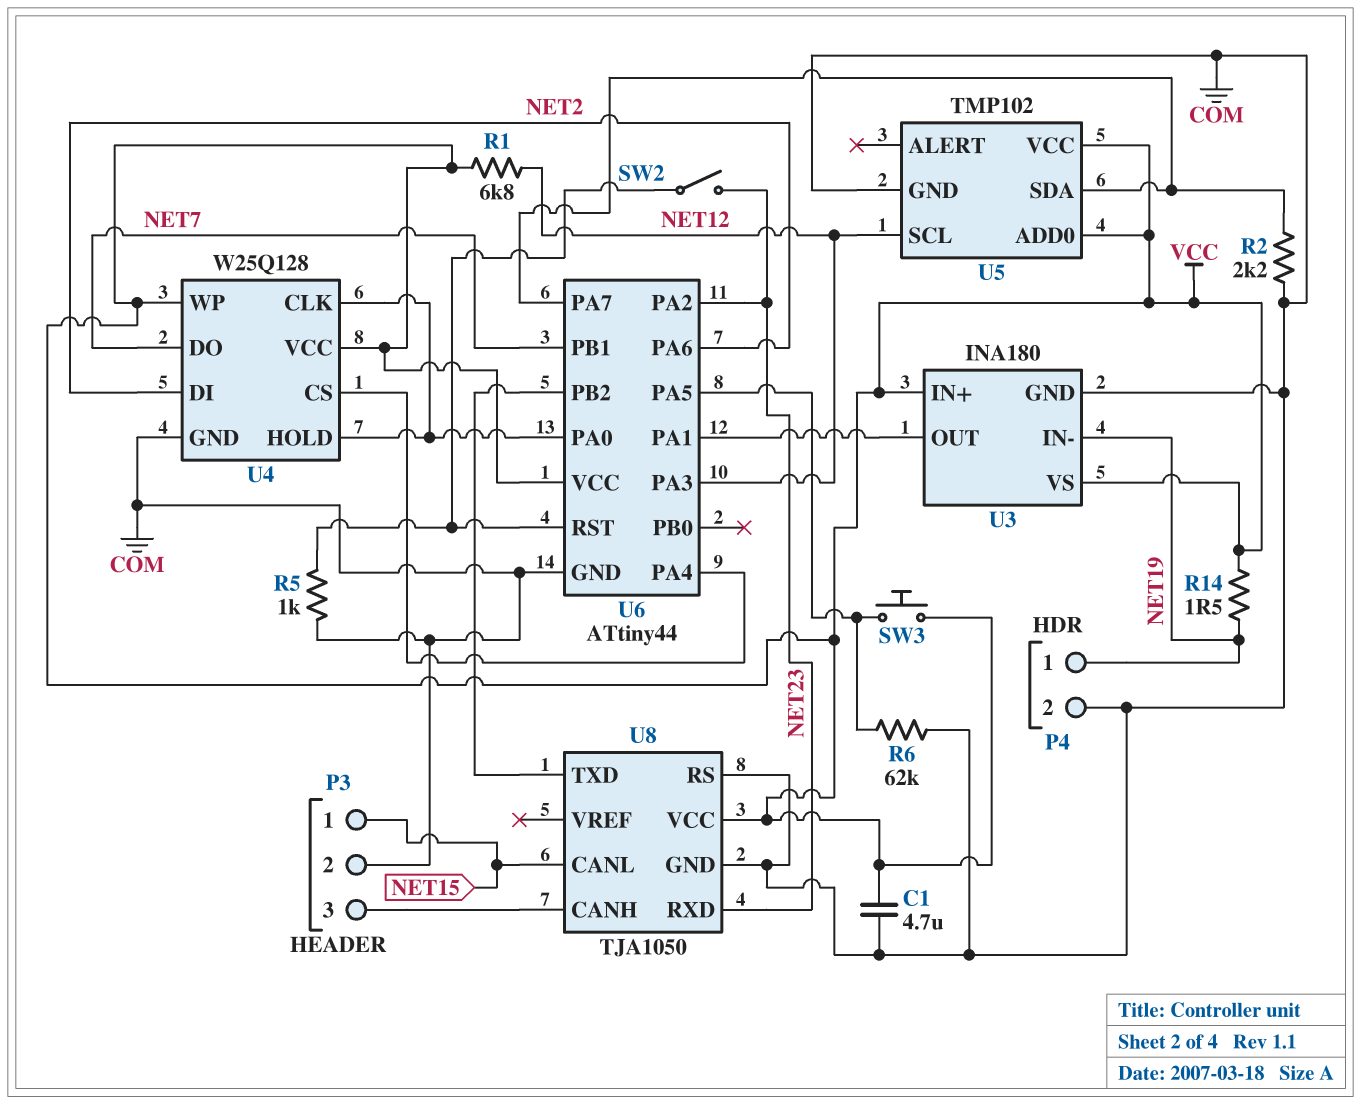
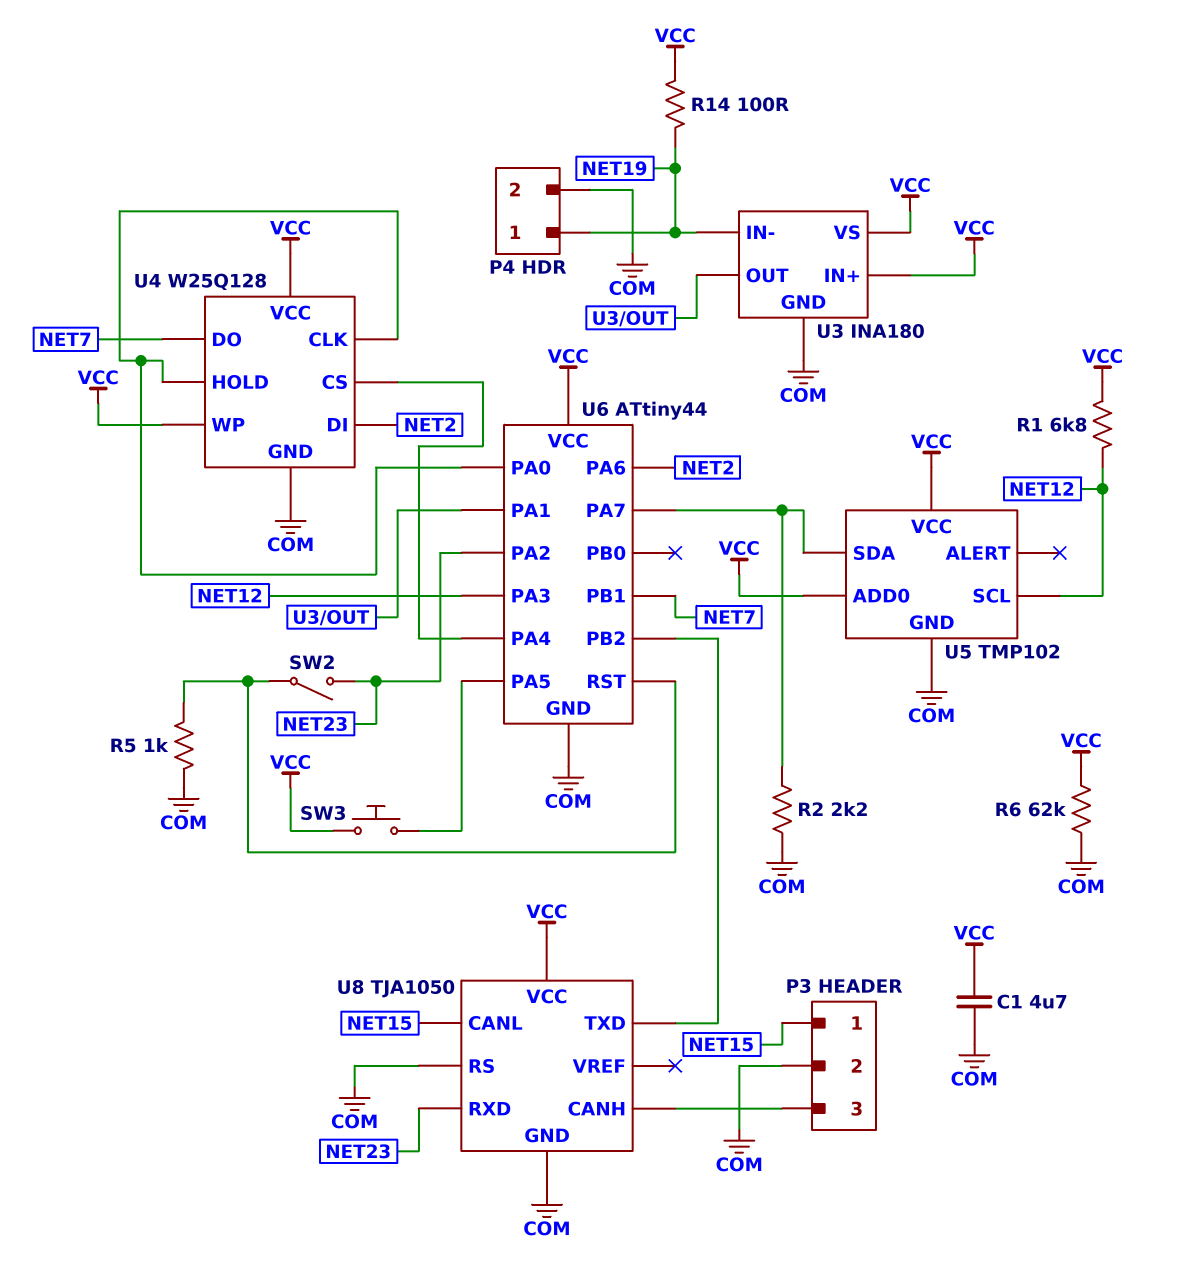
R6: 62k (COM, U6/PA5) -> 62k (COM, VCC)
R14: 1.5 (NET19, VCC) -> 100 (NET19, VCC)

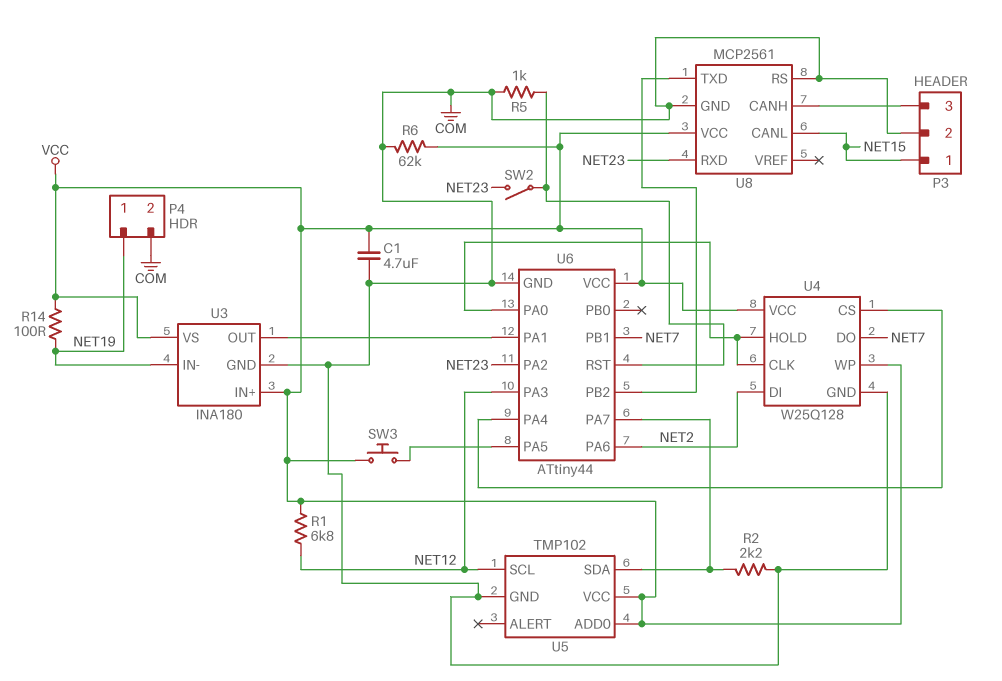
U8: TJA1050 -> MCP2561

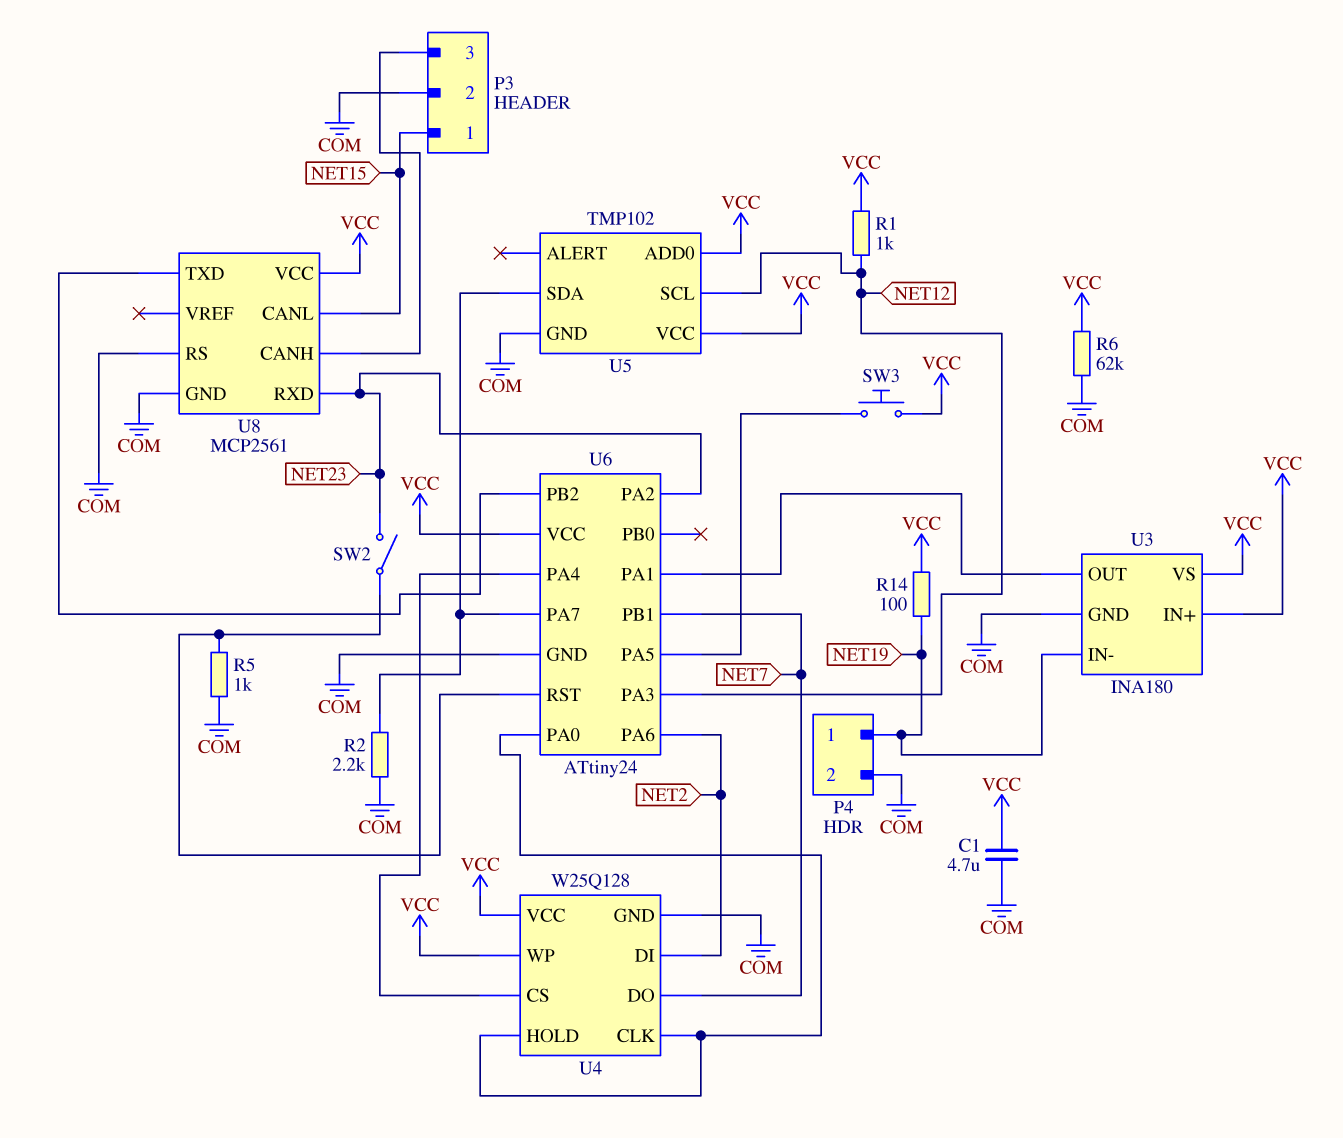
R1: 6.8k (NET12, VCC) -> 1k (NET12, VCC)
U6: ATtiny44 -> ATtiny24

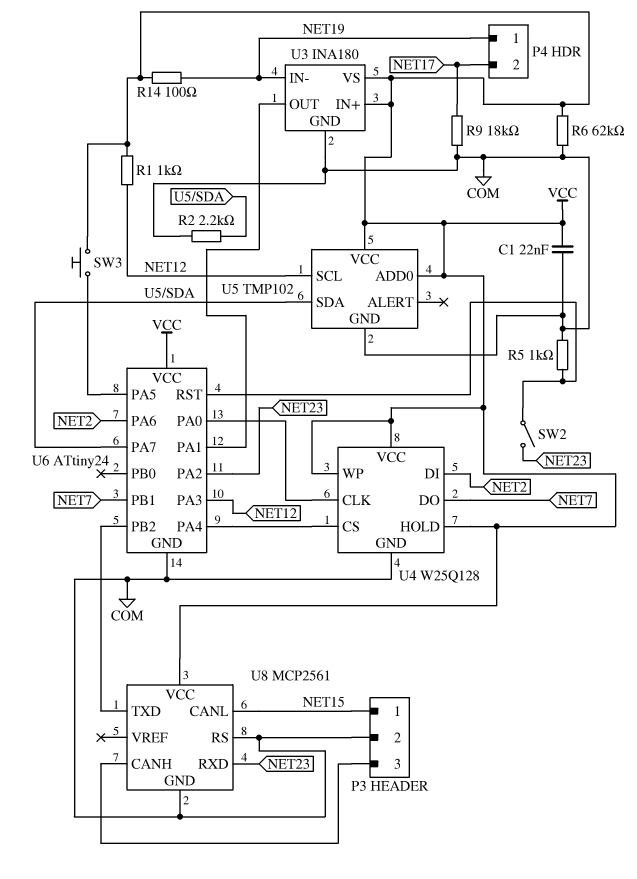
C1: 4.7uF (COM, VCC) -> 22nF (COM, VCC)
P4 pin 2: COM -> NET17
R9: none -> 18k (COM, NET17)
U4 pin HOLD: U4/CLK -> VCC

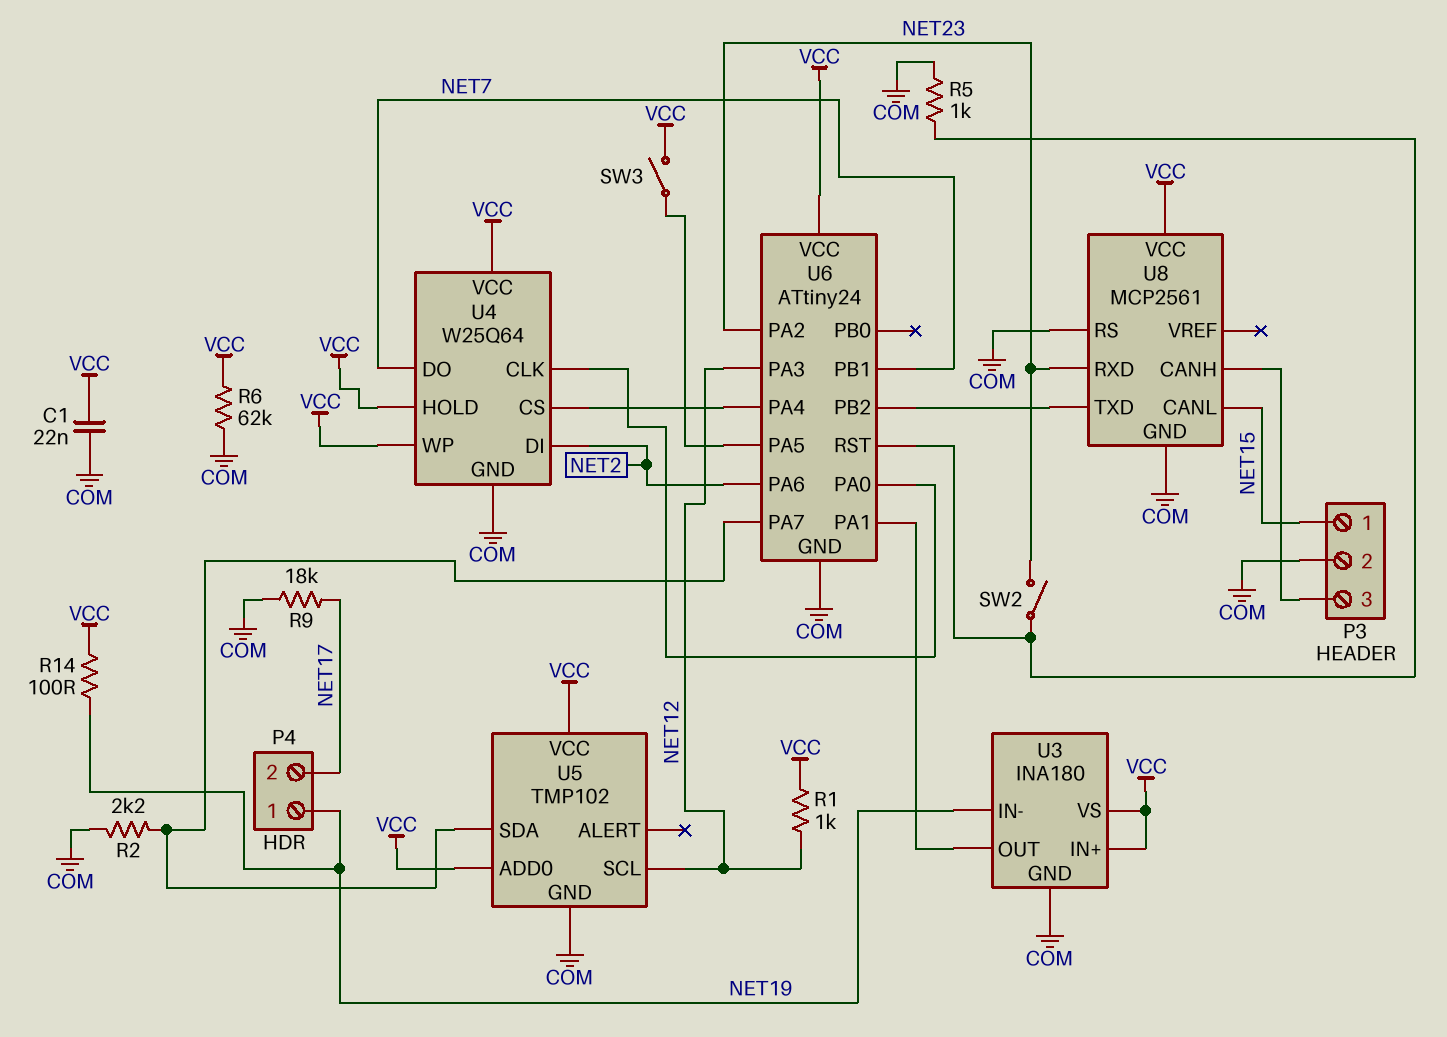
SW3: button (U6/PA5, VCC) -> switch (U6/PA5, VCC)
U4: W25Q128 -> W25Q64

